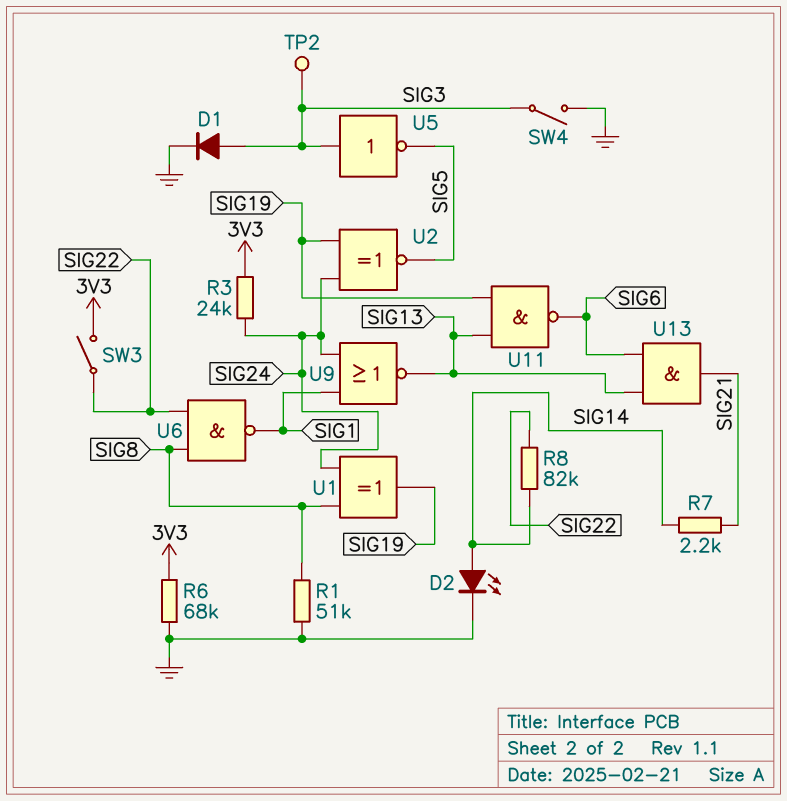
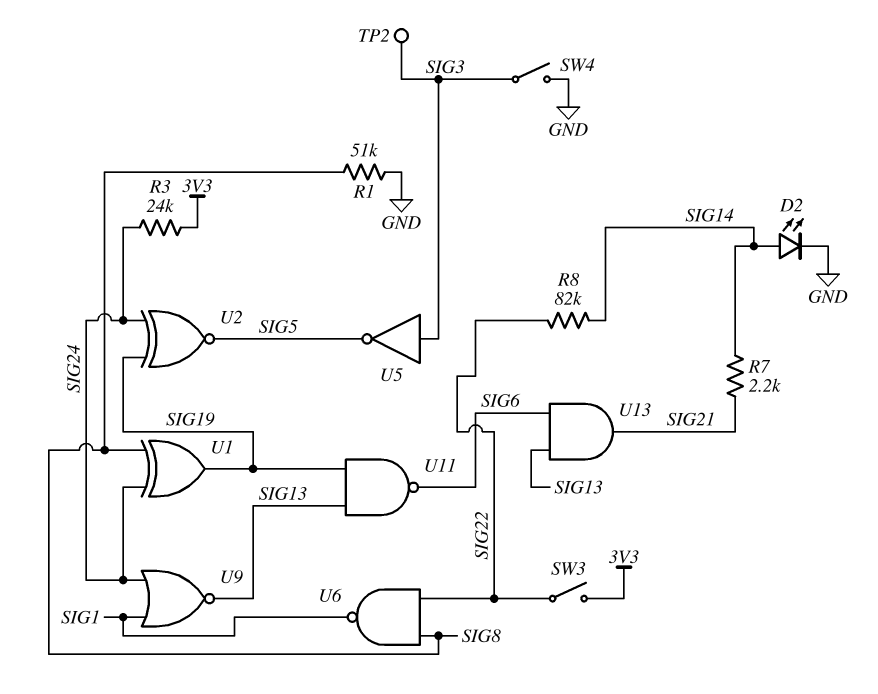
D1: diode (A SIG3, K GND) -> none
R6: 68k (3V3, GND) -> none

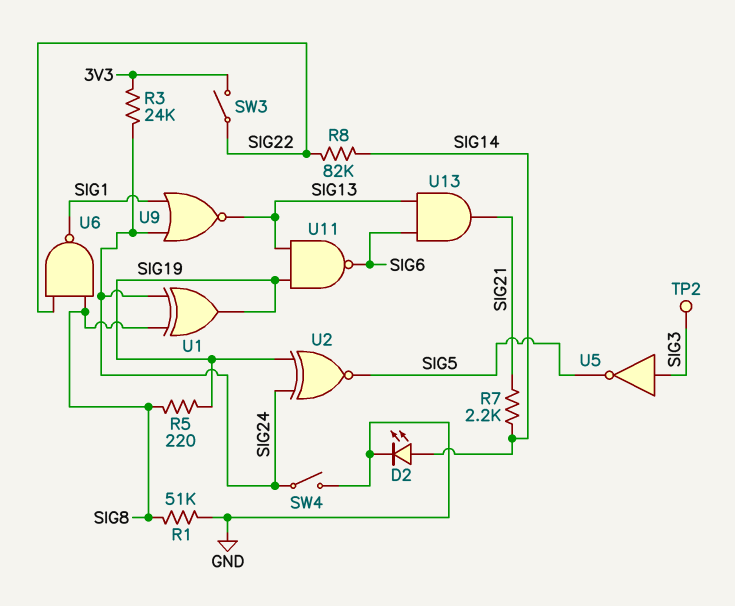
R5: none -> 220 (SIG8, SIG19)
SW4: switch (GND, SIG3) -> switch (GND, SIG24)

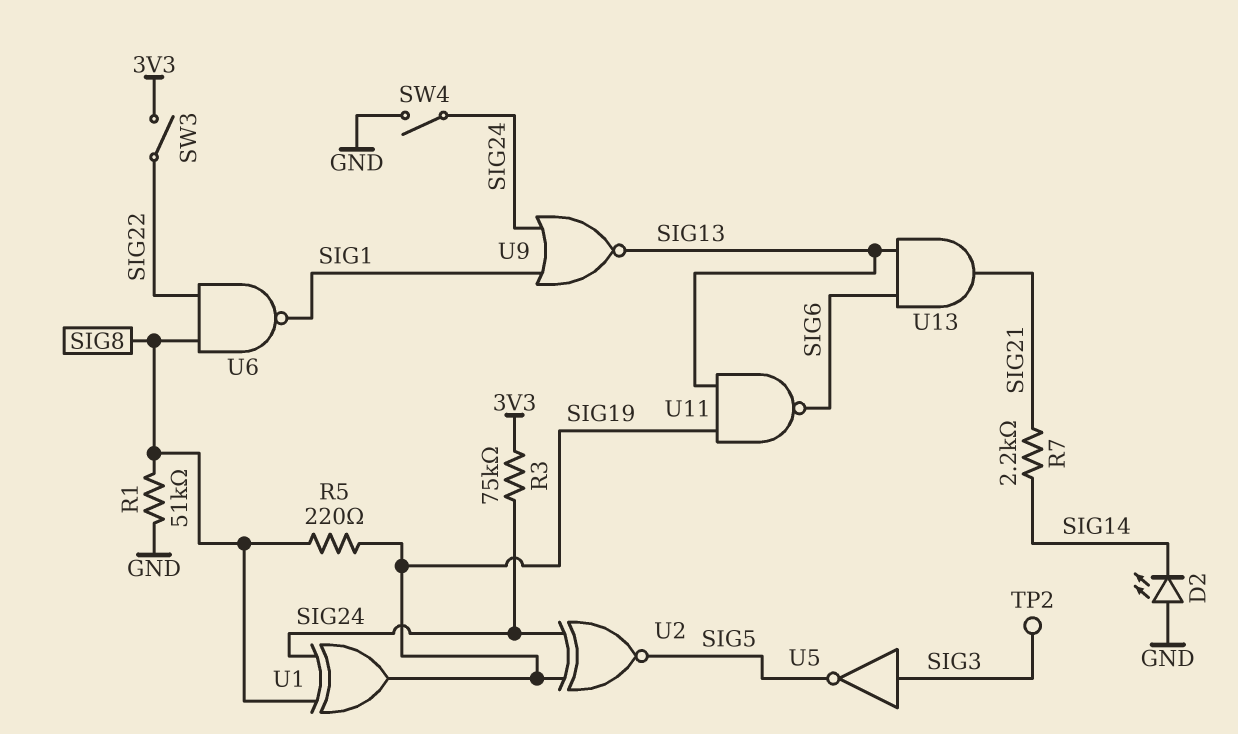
D2: LED (A SIG14, K GND) -> LED (A GND, K SIG14)
R3: 24k (3V3, SIG24) -> 75k (3V3, SIG24)
R8: 82k (SIG14, SIG22) -> none

